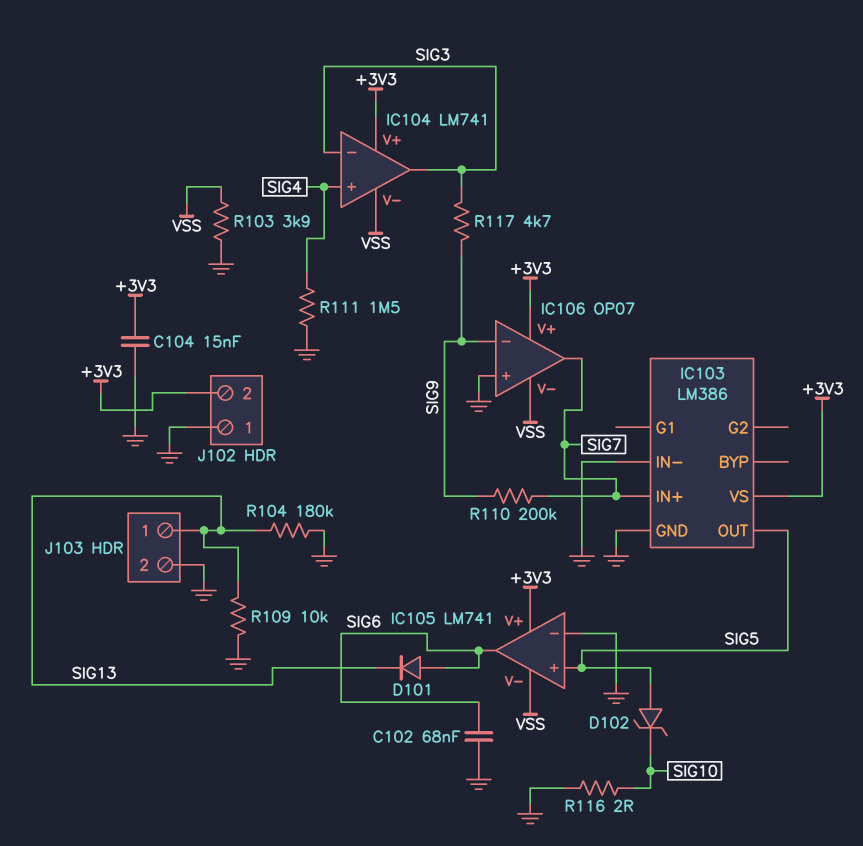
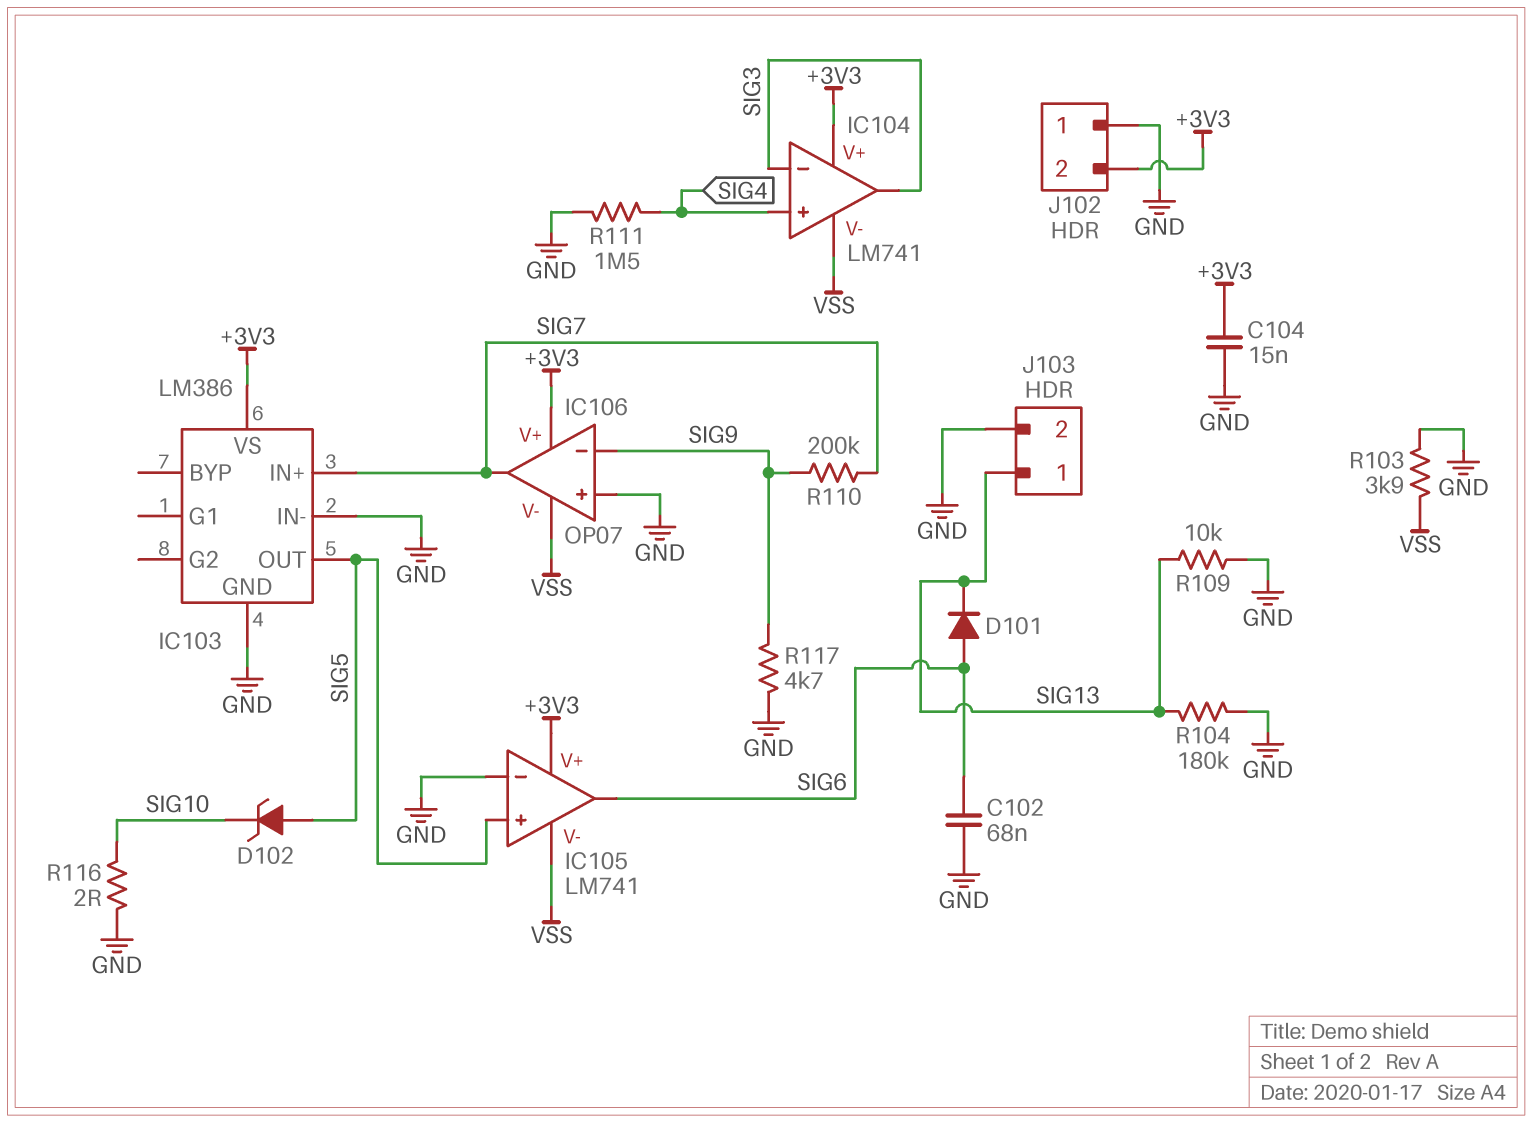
R117: 4.7k (SIG3, SIG9) -> 4.7k (GND, SIG9)

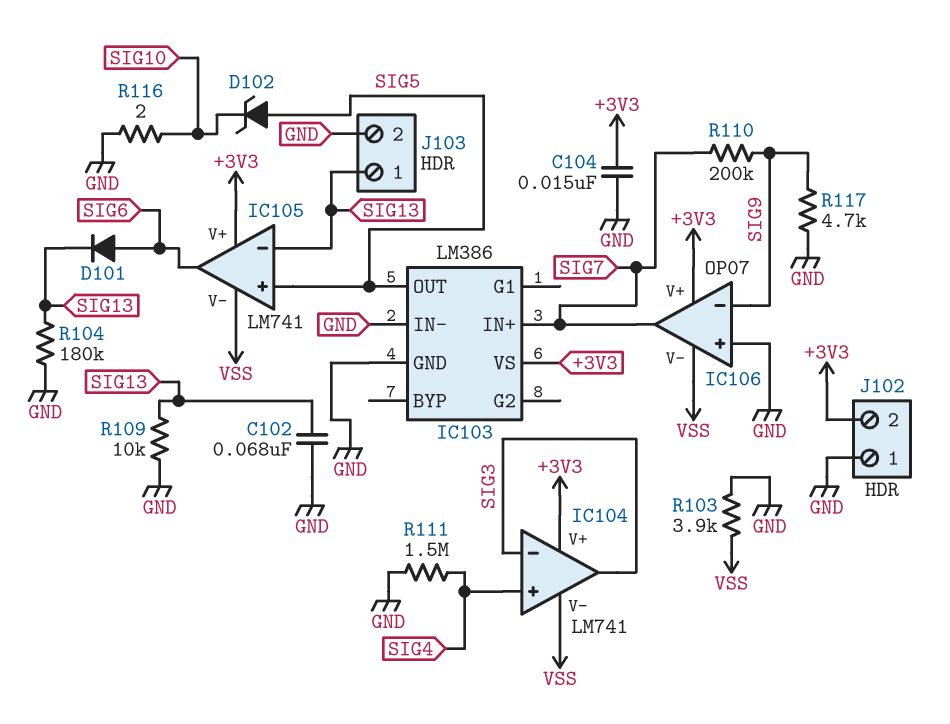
C102: 68nF (GND, SIG6) -> 68nF (GND, SIG13)
IC105 pin in-: GND -> SIG13

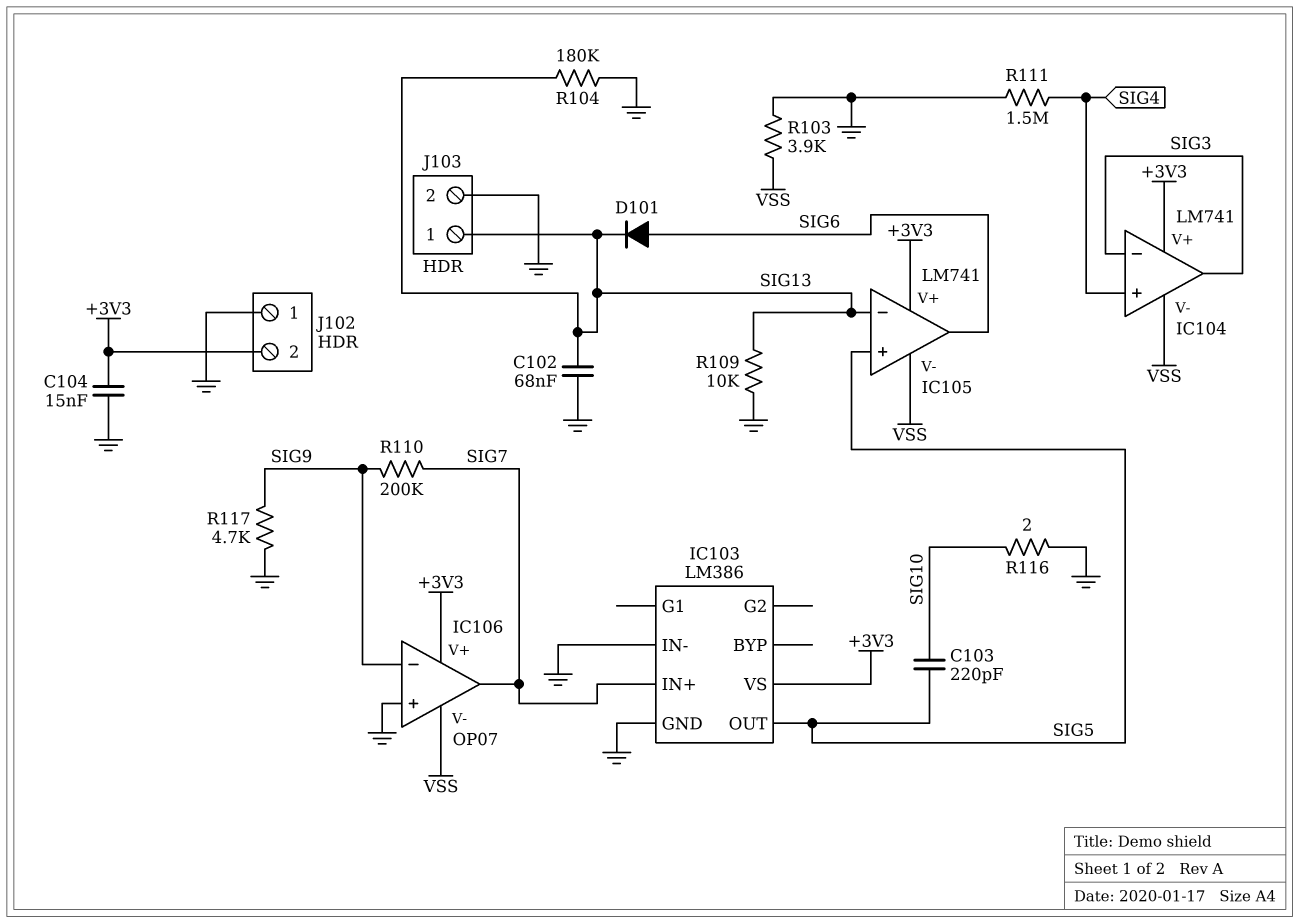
C103: none -> 220pF (SIG5, SIG10)
D102: zener (A SIG5, K SIG10) -> none

